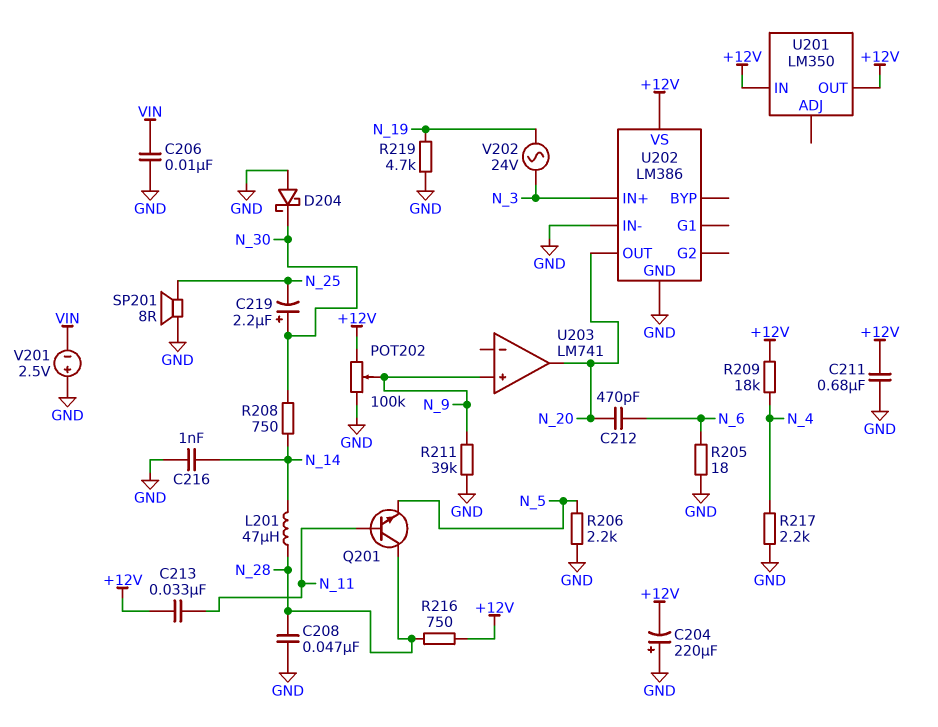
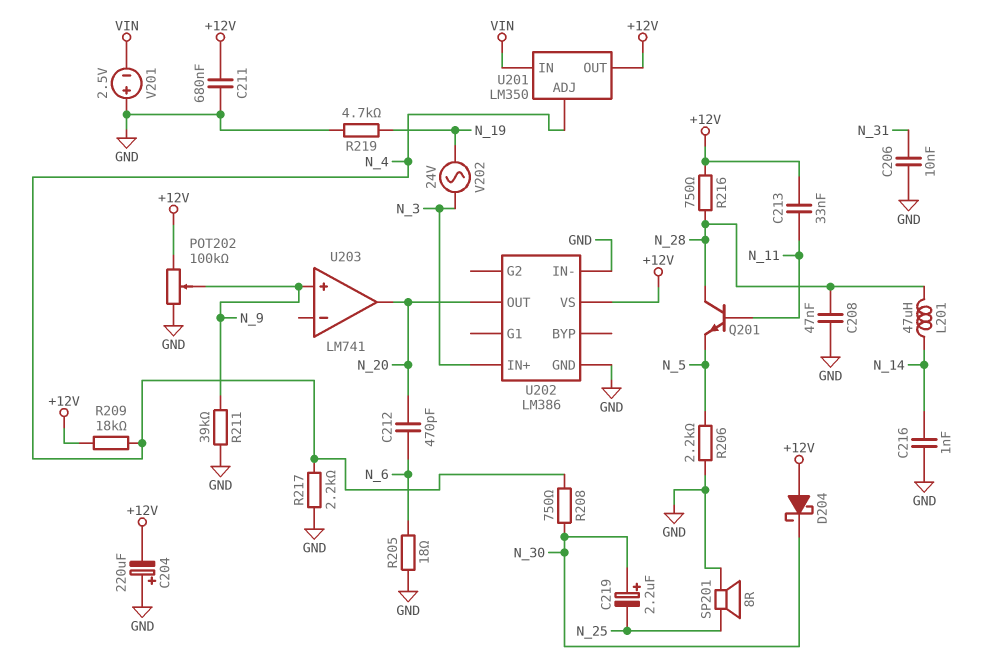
C206: 10nF (GND, VIN) -> 10nF (GND, N_31)
D204: schottky (A GND, K N_30) -> schottky (A +12V, K N_30)
R208: 750 (N_14, N_30) -> 750 (N_4, N_30)
U201 pin ADJ: none -> N_4
U201 pin IN: +12V -> VIN

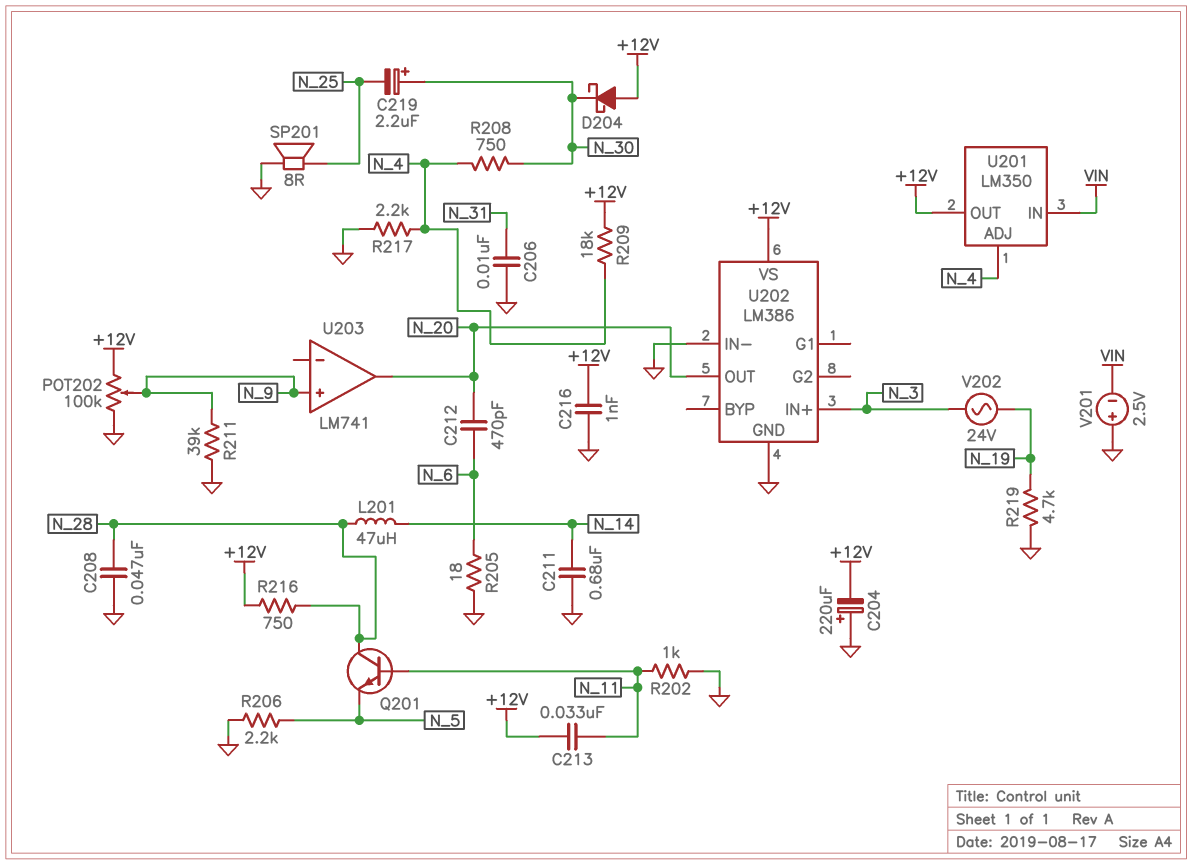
C211: 680nF (+12V, GND) -> 680nF (GND, N_14)
C216: 1nF (GND, N_14) -> 1nF (+12V, GND)
R202: none -> 1k (GND, N_11)

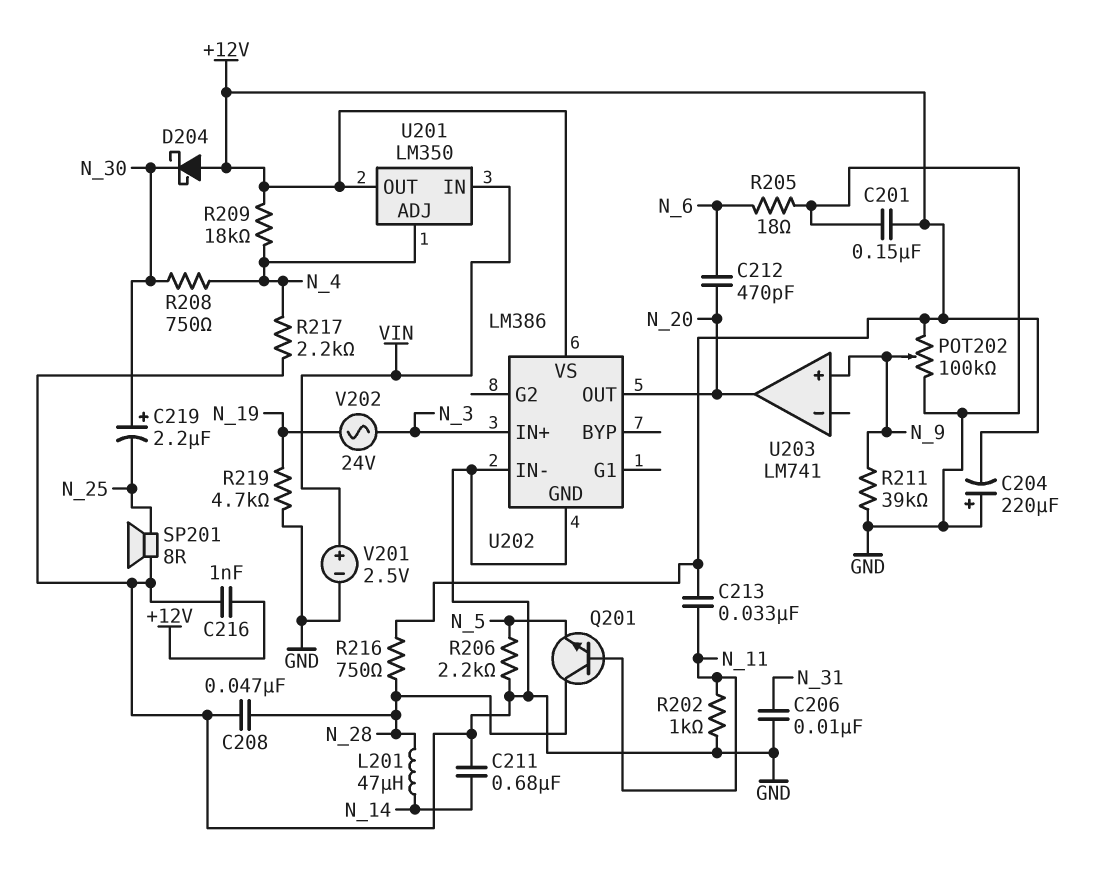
C201: none -> 150nF (+12V, GND)
V201: 2.5V (plus GND, minus VIN) -> 2.5V (plus VIN, minus GND)

